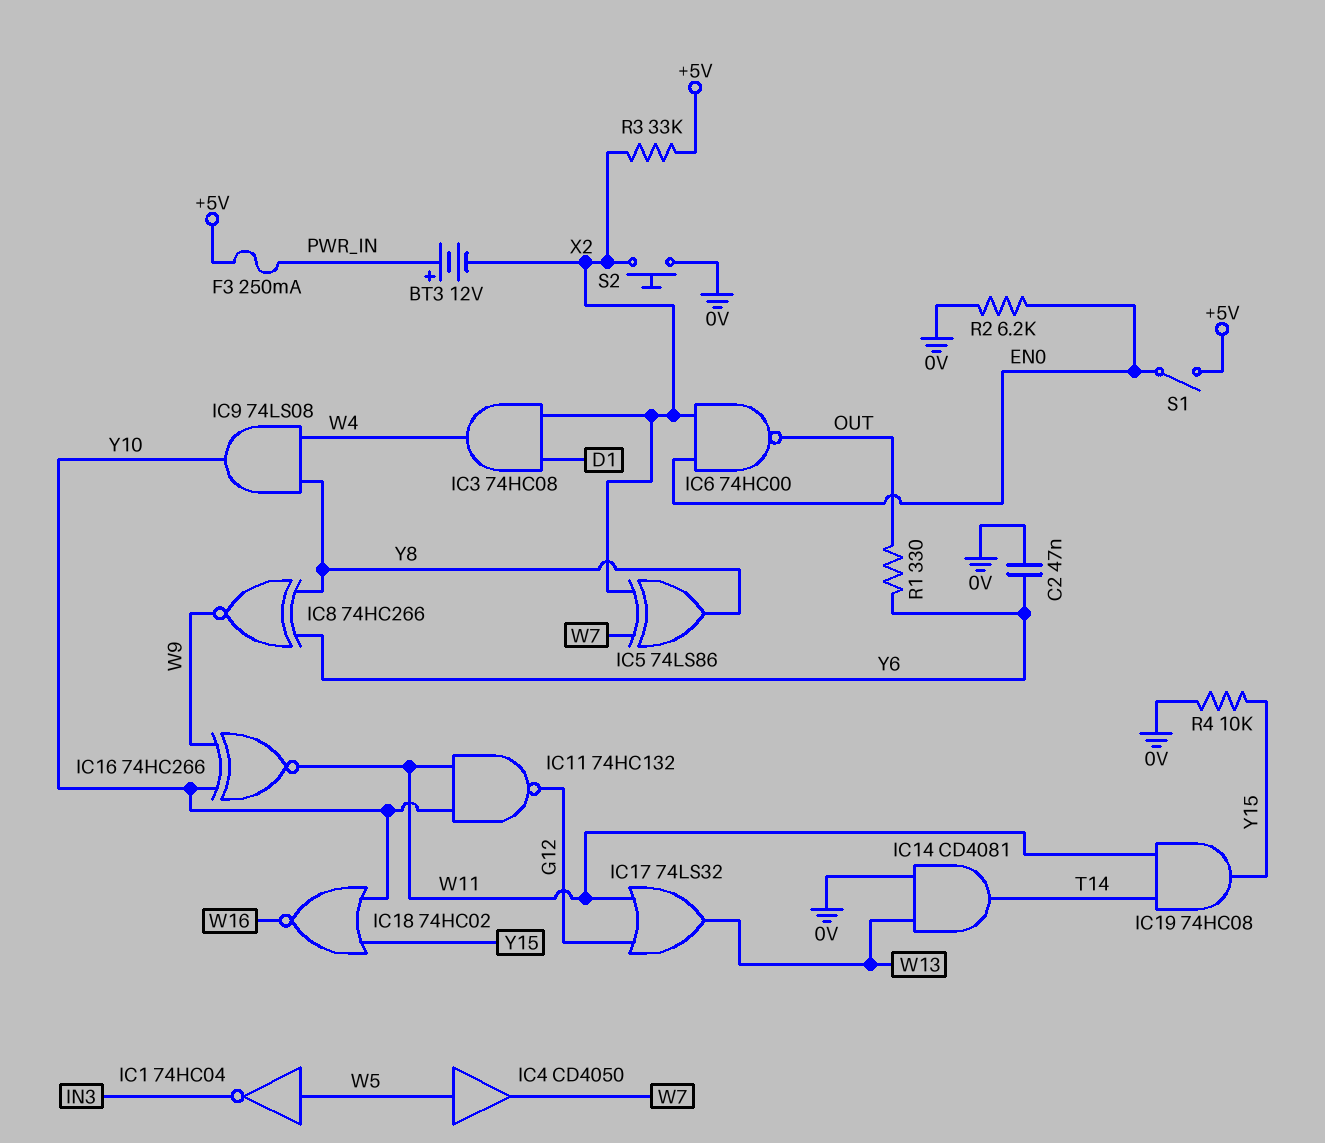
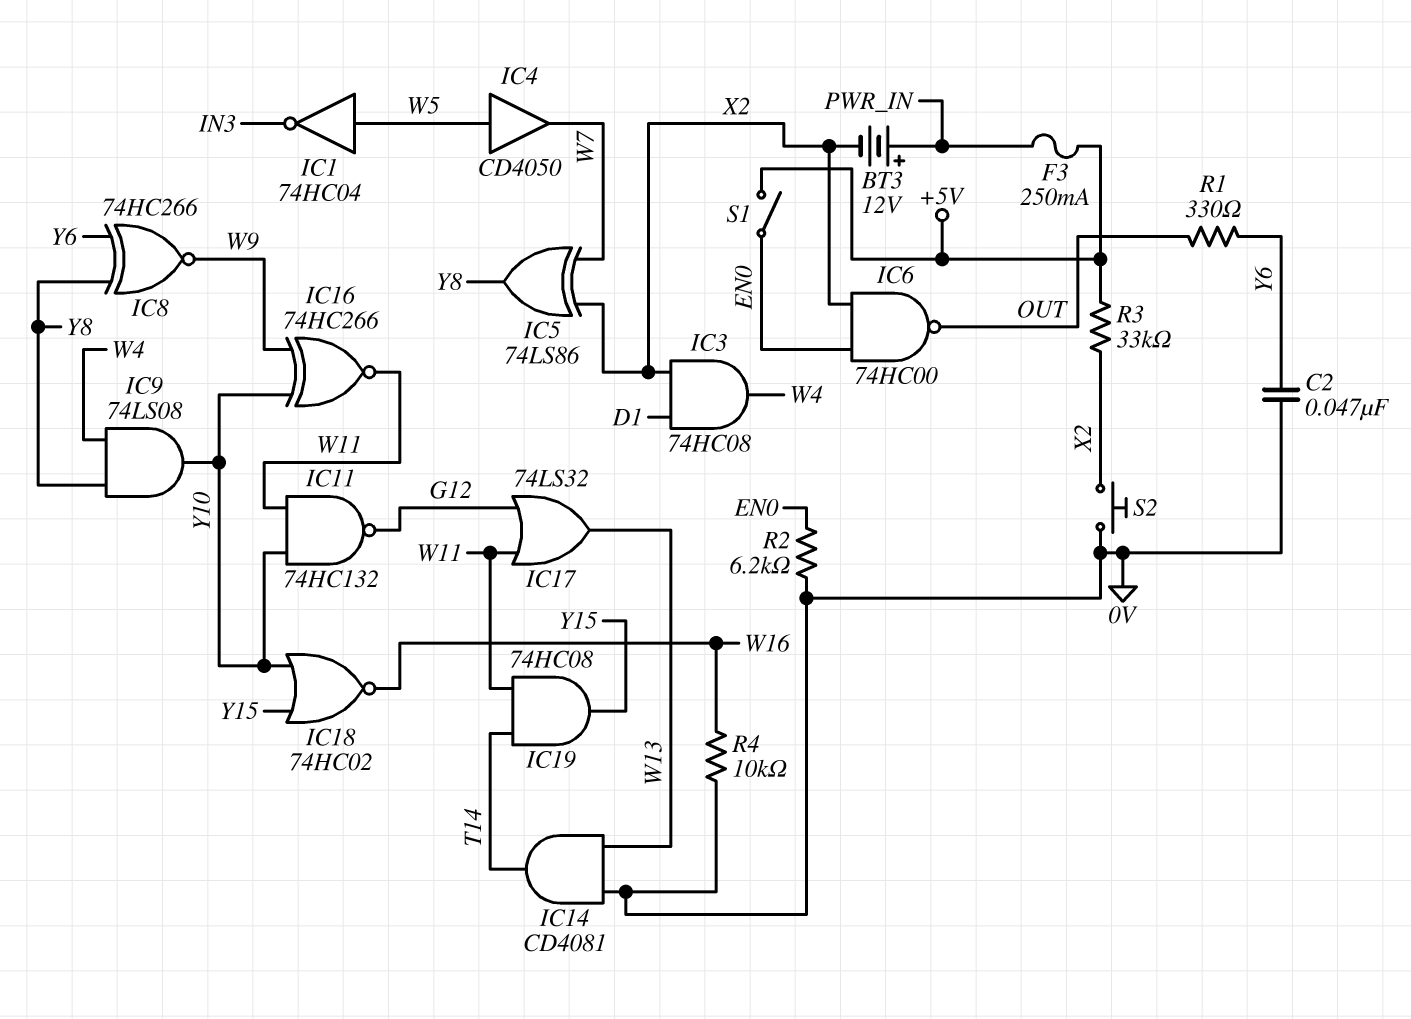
R4: 10k (0V, Y15) -> 10k (0V, W16)

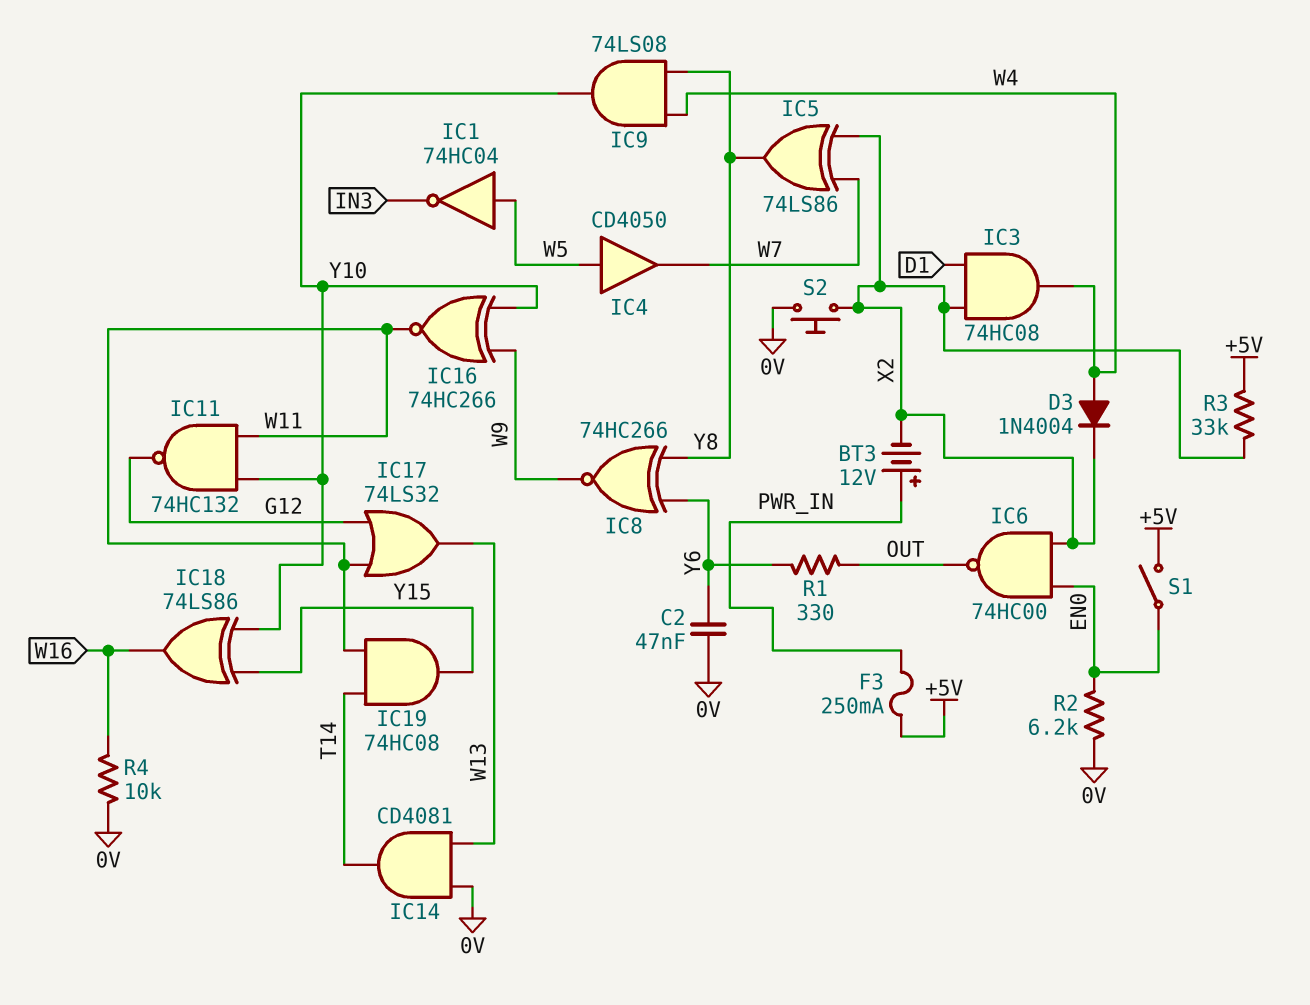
D3: none -> diode 1N4004 (A W4, K X2)
IC18: NOR 74HC02 (in Y10, in Y15, out W16) -> XOR 74LS86 (in Y10, in Y15, out W16)

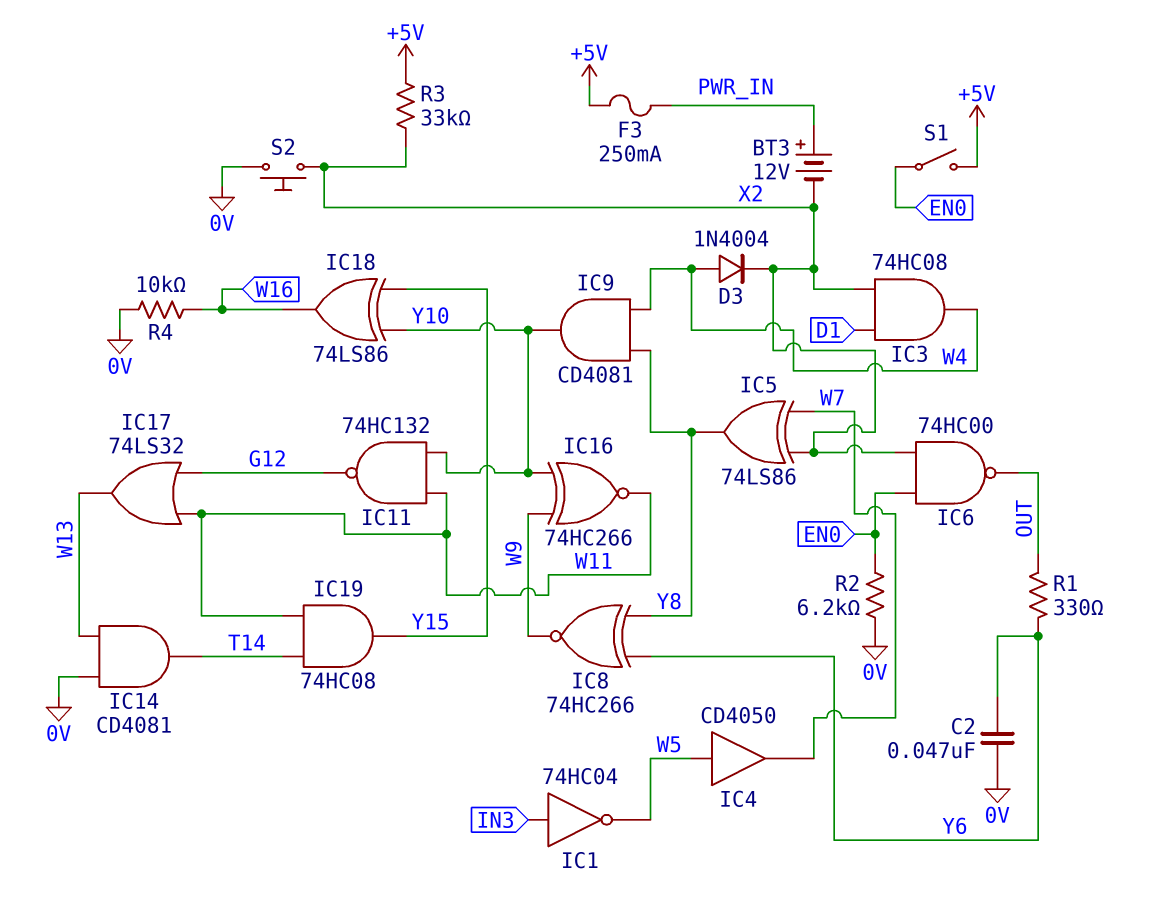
IC1: NOT 74HC04 (in W5, out IN3) -> NOT 74HC04 (in IN3, out W5)
IC9: AND 74LS08 (in W4, in Y8, out Y10) -> AND CD4081 (in W4, in Y8, out Y10)

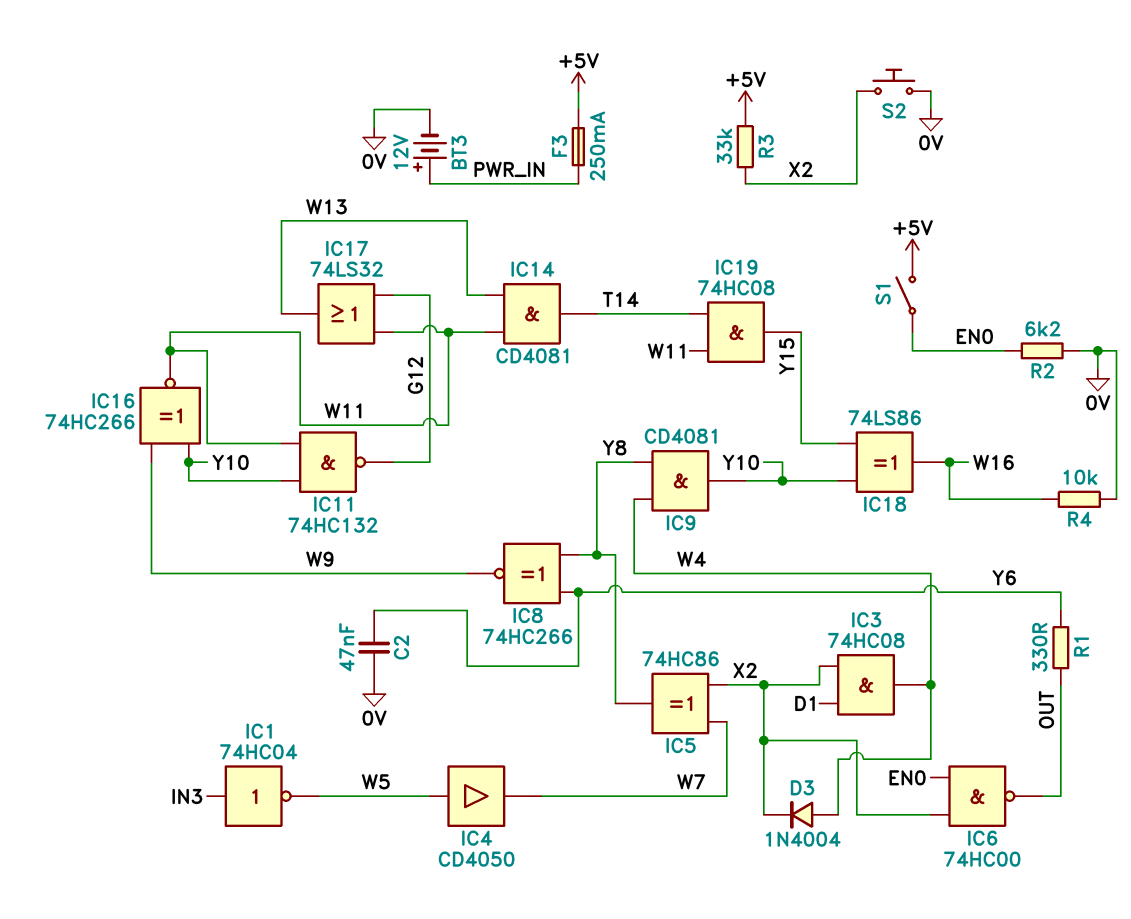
BT3: 12V (plus PWR_IN, minus X2) -> 12V (plus PWR_IN, minus 0V)
IC5: XOR 74LS86 (in W7, in X2, out Y8) -> XOR 74HC86 (in W7, in X2, out Y8)
IC14: AND CD4081 (in 0V, in W13, out T14) -> AND CD4081 (in W11, in W13, out T14)

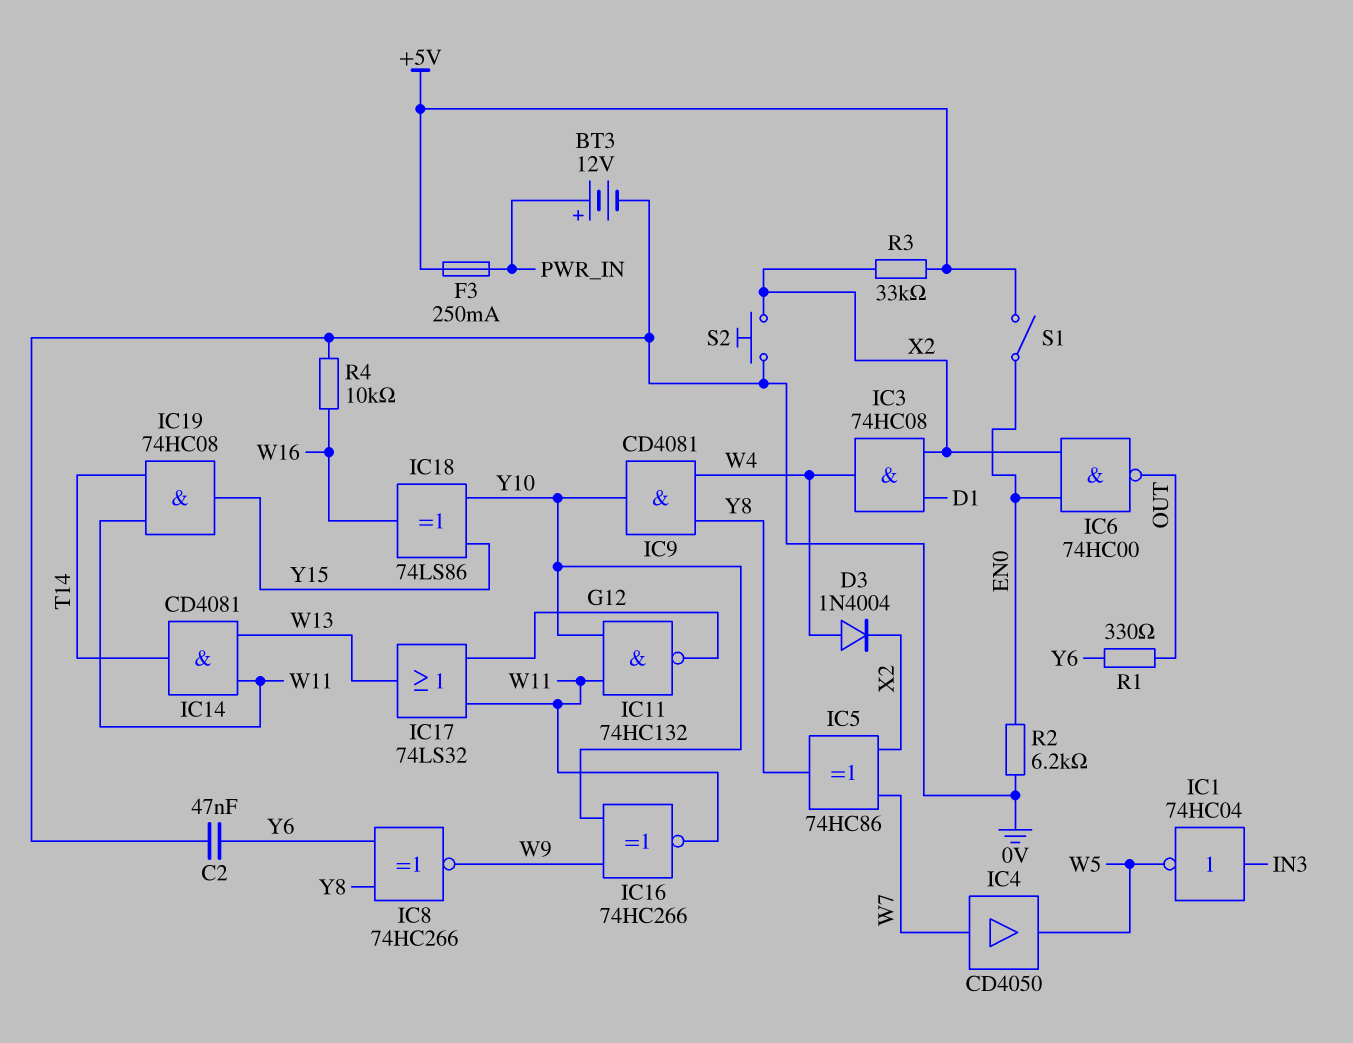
IC4: buffer CD4050 (in W5, out W7) -> buffer CD4050 (in W7, out W5)

